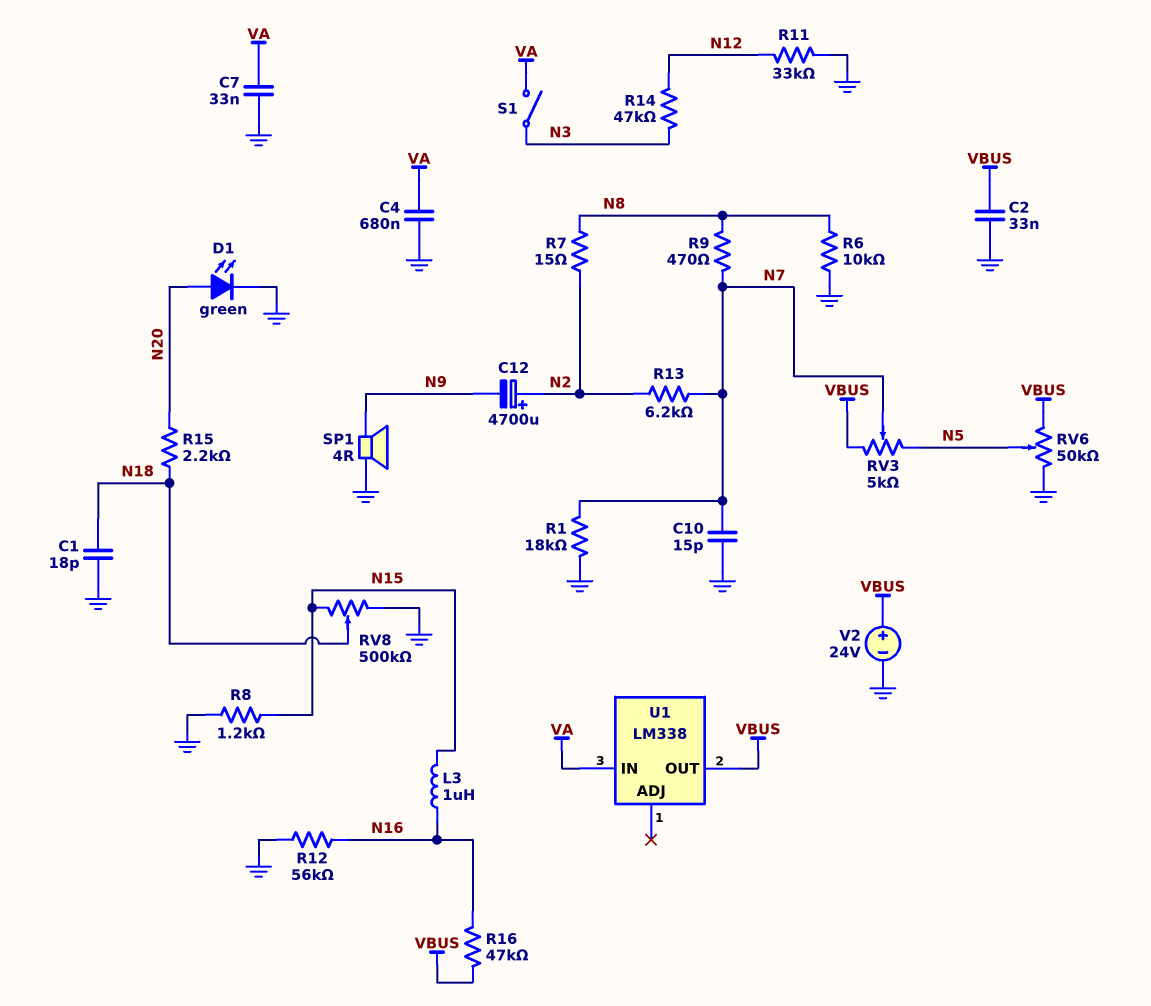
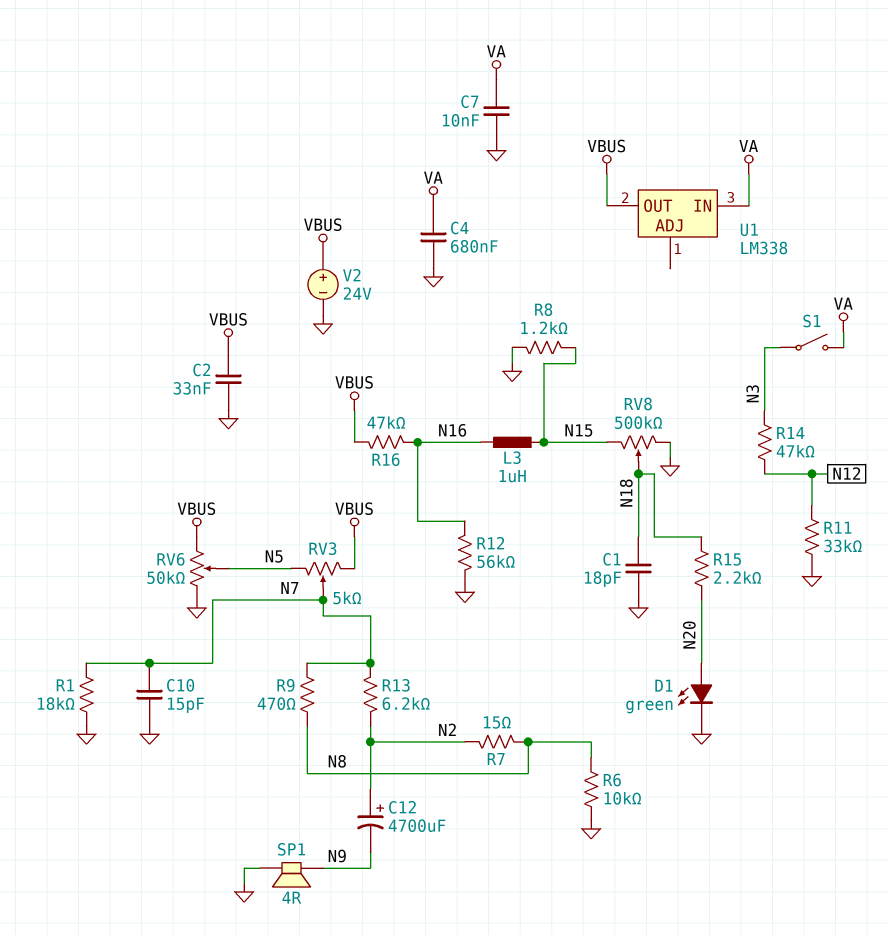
C7: 33nF (GND, VA) -> 10nF (GND, VA)

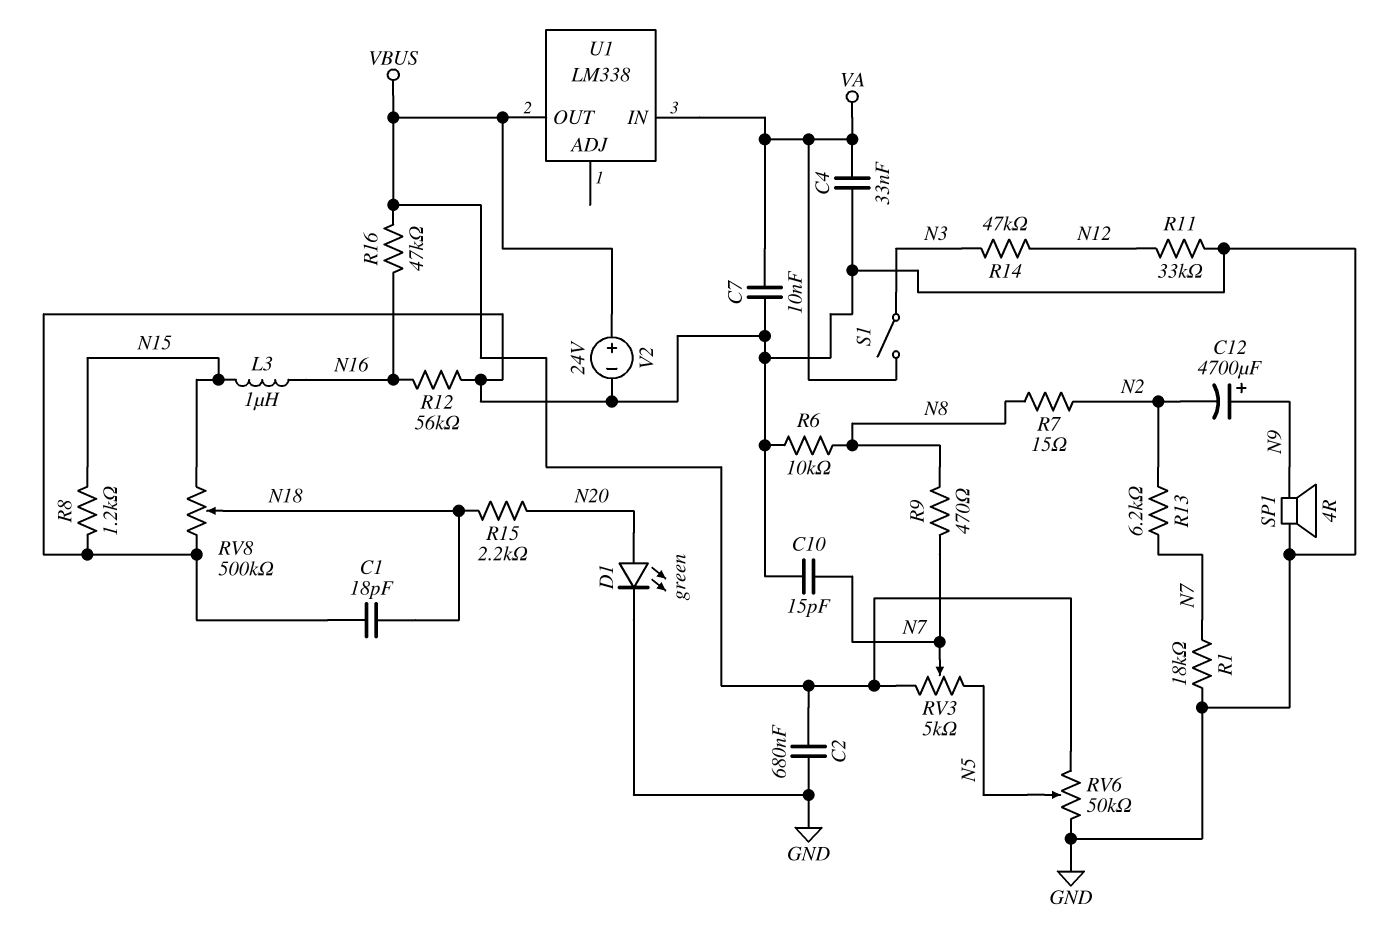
C2: 33nF (GND, VBUS) -> 680nF (GND, VBUS)
C4: 680nF (GND, VA) -> 33nF (GND, VA)
C12: 4700uF (plus N2, minus N9) -> 4700uF (plus N9, minus N2)

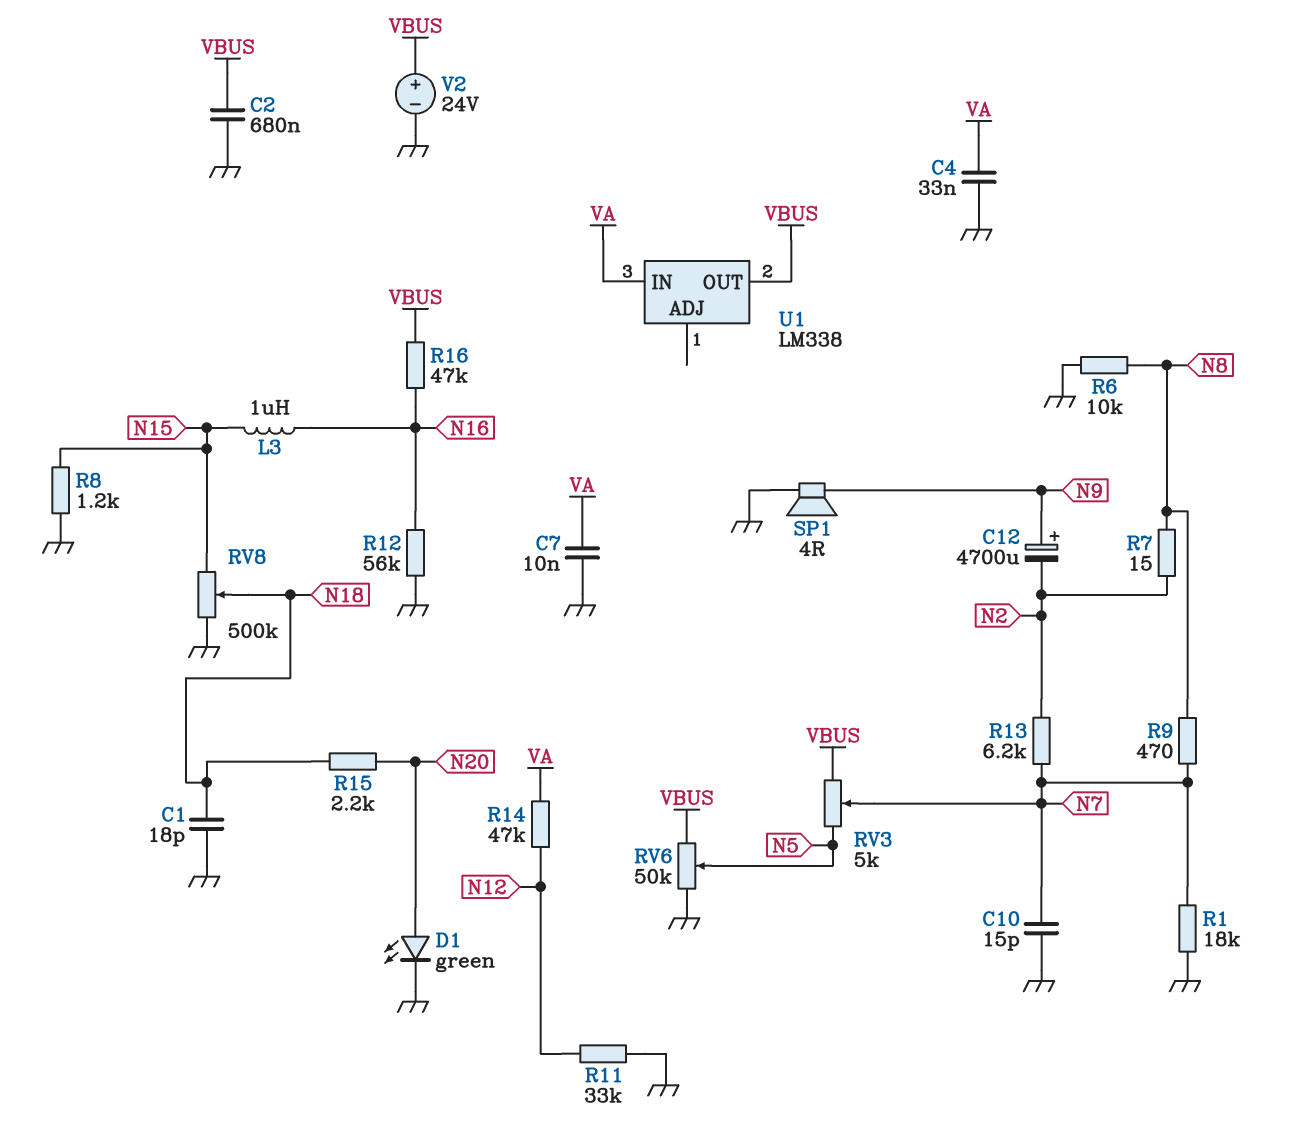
R14: 47k (N3, N12) -> 47k (N12, VA)
S1: switch (N3, VA) -> none

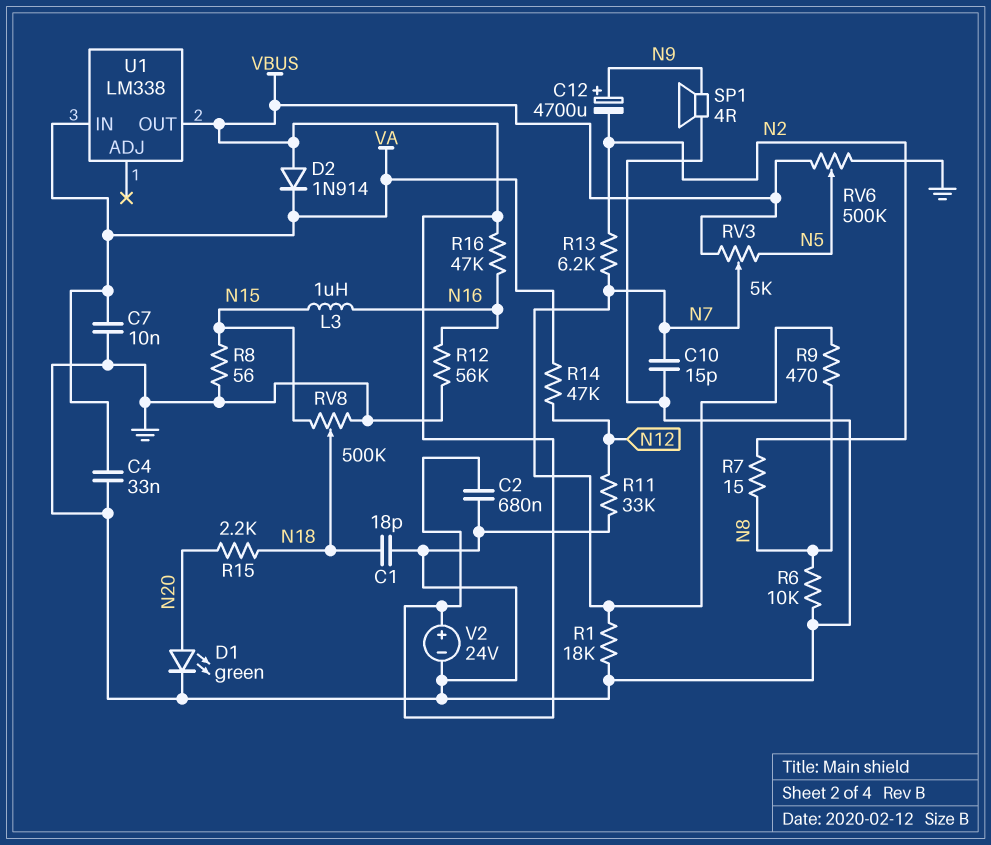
D2: none -> diode 1N914 (A VBUS, K VA)
R8: 1.2k (GND, N15) -> 56 (GND, N15)
RV6: 50k (GND, VBUS, wiper N5) -> 500k (GND, VBUS, wiper N5)

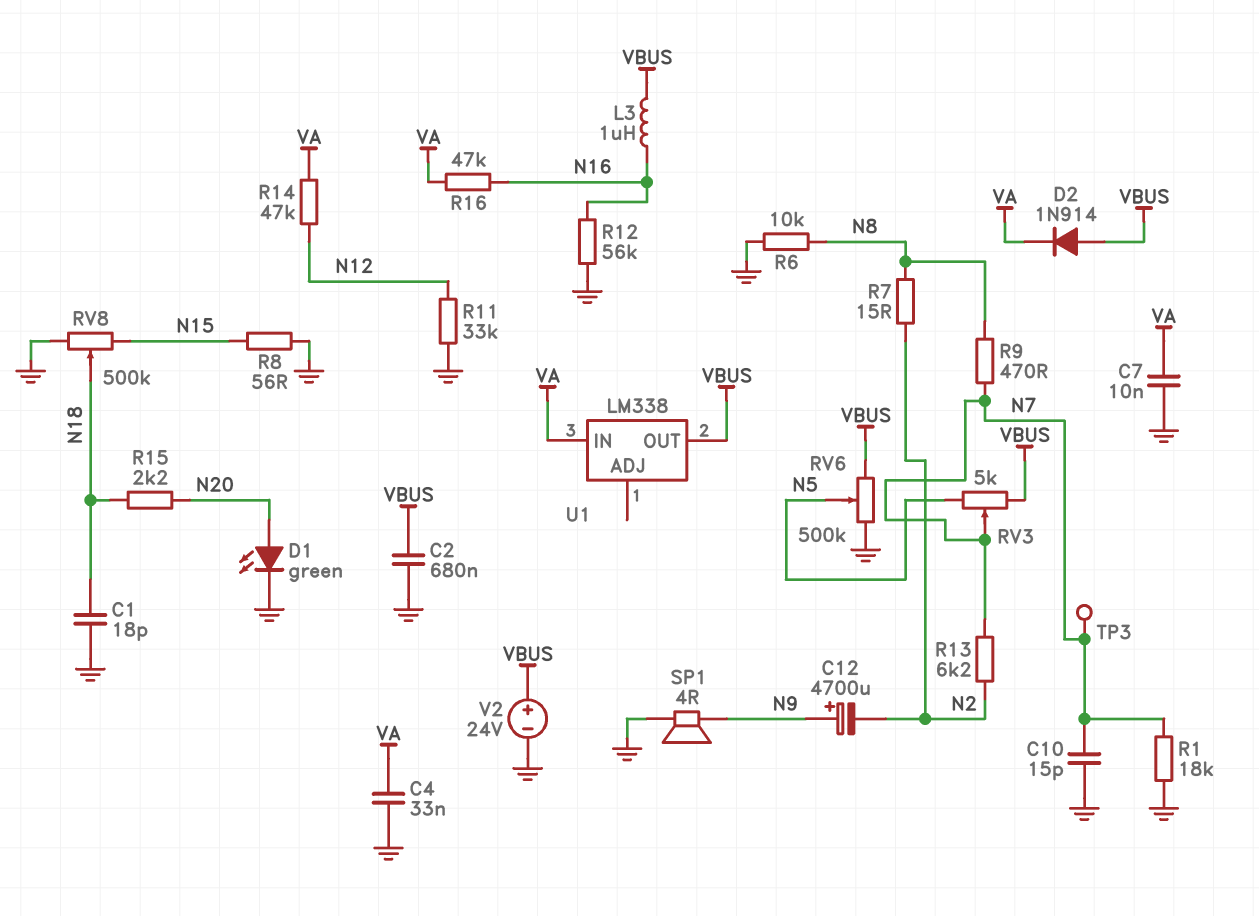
L3: 1uH (N15, N16) -> 1uH (N16, VBUS)
R16: 47k (N16, VBUS) -> 47k (N16, VA)
TP3: none -> test point (N7)

